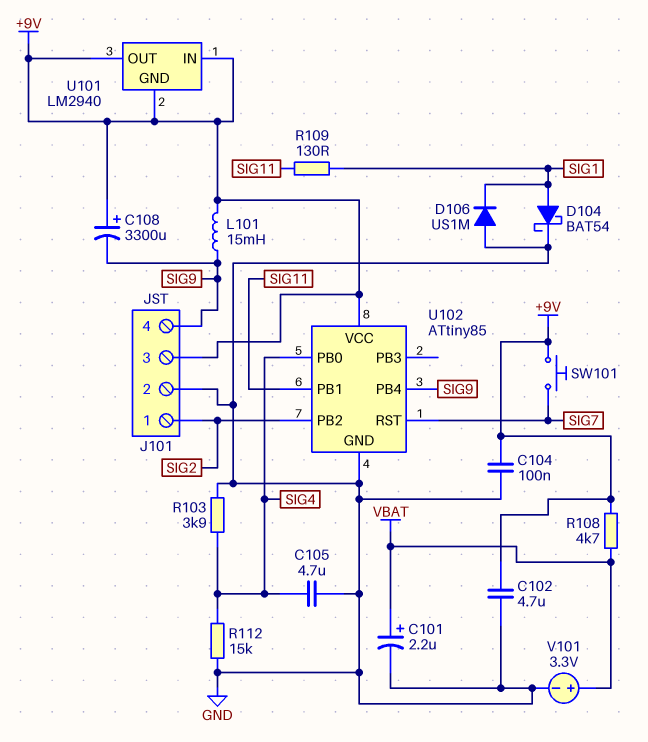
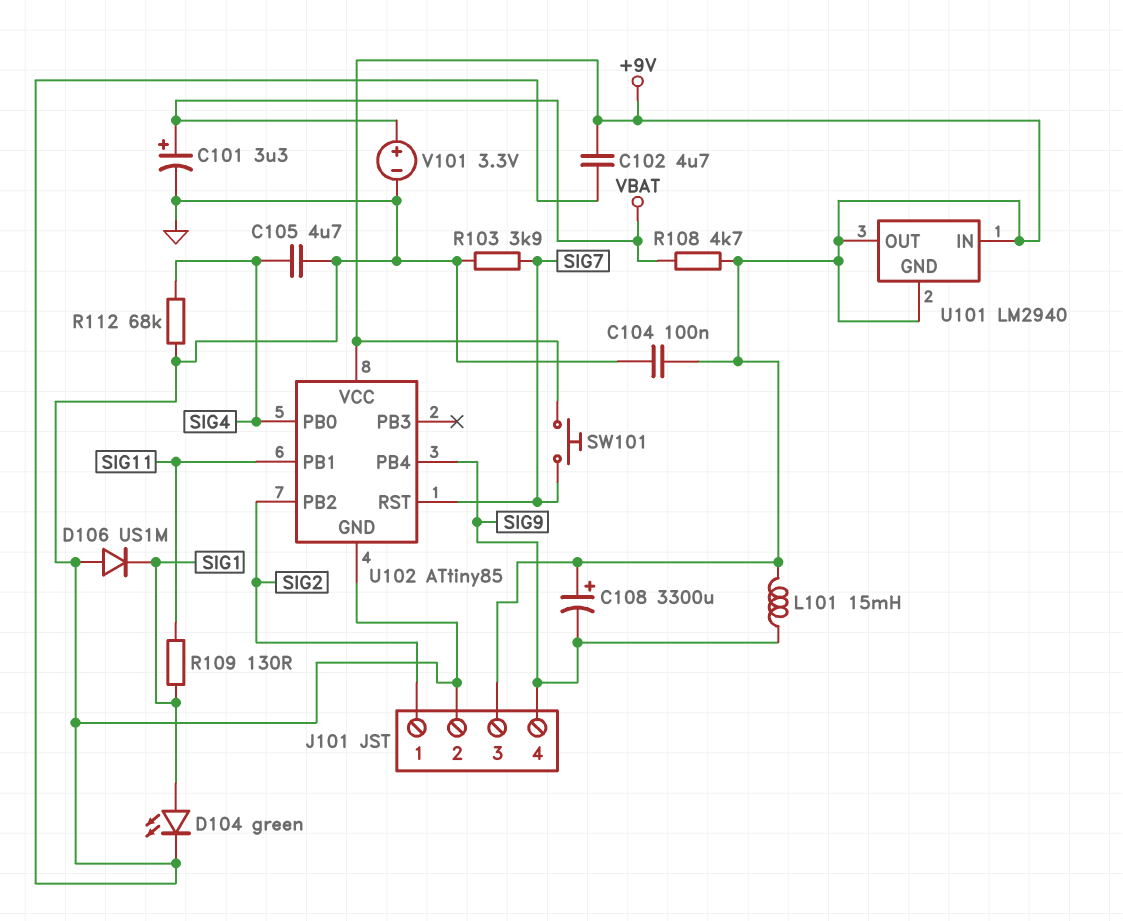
C101: 2.2uF (plus VBAT, minus GND) -> 3.3uF (plus VBAT, minus GND)
D104: schottky BAT54 (A SIG1, K GND) -> LED green (A SIG1, K GND)
R103: 3.9k (GND, SIG4) -> 3.9k (GND, SIG7)
R112: 15k (GND, SIG4) -> 68k (GND, SIG4)

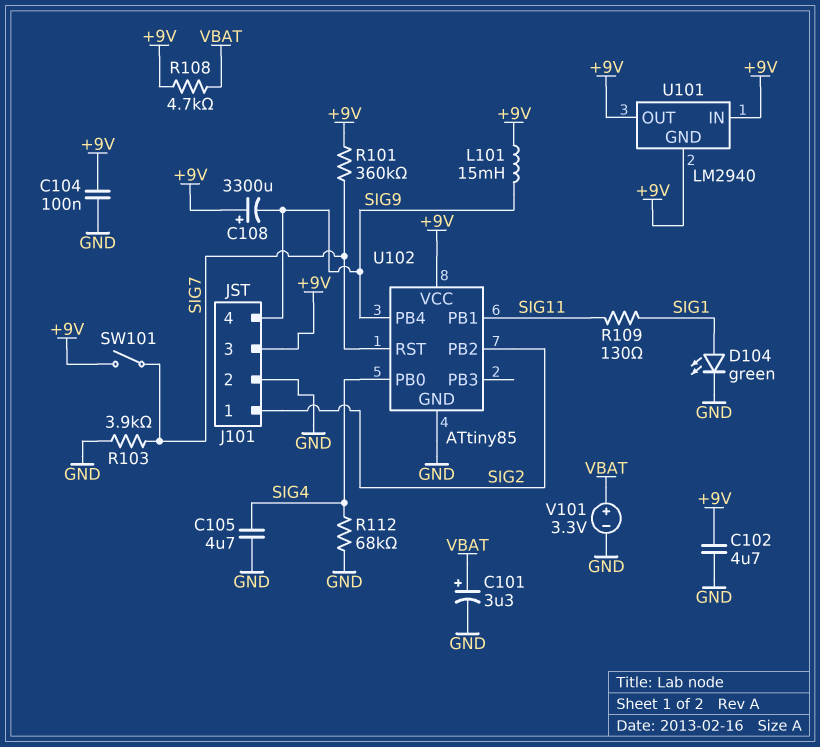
D106: diode US1M (A GND, K SIG1) -> none
R101: none -> 360k (+9V, SIG7)
SW101: button (+9V, SIG7) -> switch (+9V, SIG7)

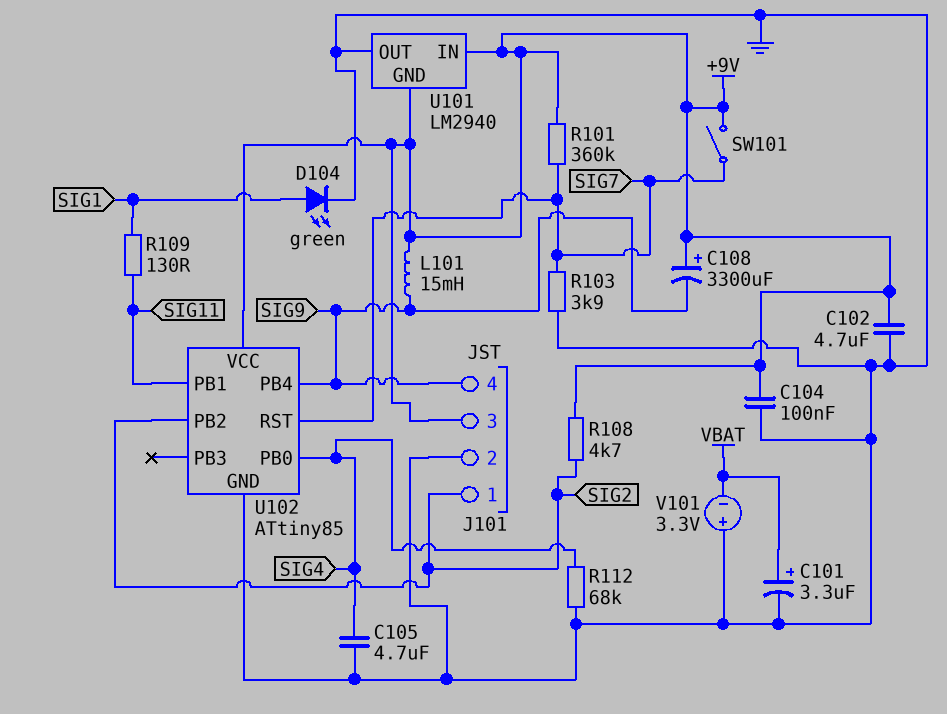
R108: 4.7k (+9V, VBAT) -> 4.7k (+9V, SIG2)
U101 pin OUT: +9V -> GND
V101: 3.3V (plus VBAT, minus GND) -> 3.3V (plus GND, minus VBAT)

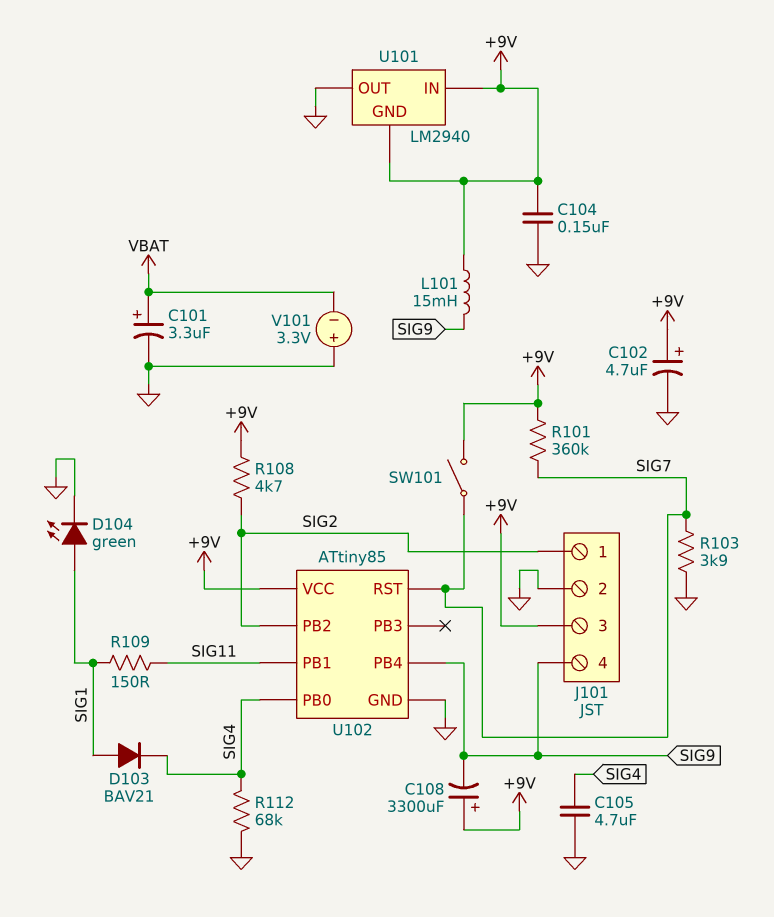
C102: 4.7uF (+9V, GND) -> 4.7uF (plus +9V, minus GND)
C104: 100nF (+9V, GND) -> 150nF (+9V, GND)
D103: none -> diode BAV21 (A SIG1, K SIG4)
R109: 130 (SIG1, SIG11) -> 150 (SIG1, SIG11)

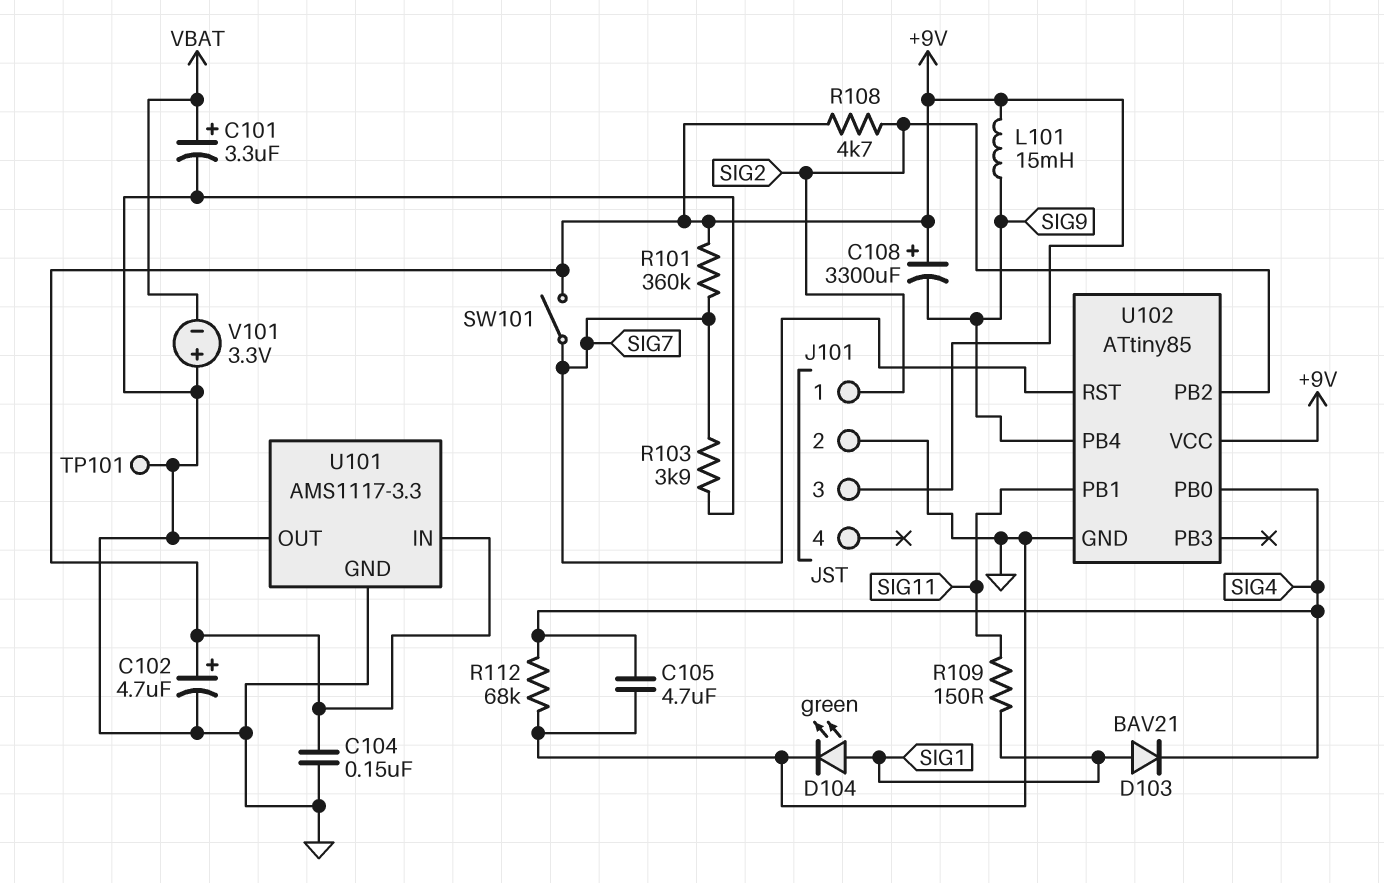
J101 pin 4: SIG9 -> none
TP101: none -> test point (GND)
U101: LM2940 -> AMS1117-3.3
U101 pin GND: +9V -> GND

